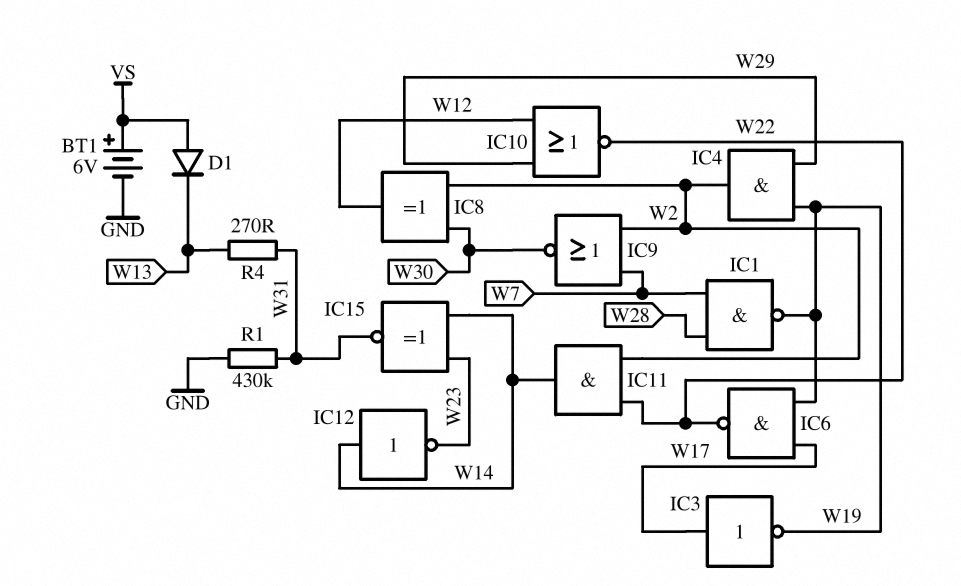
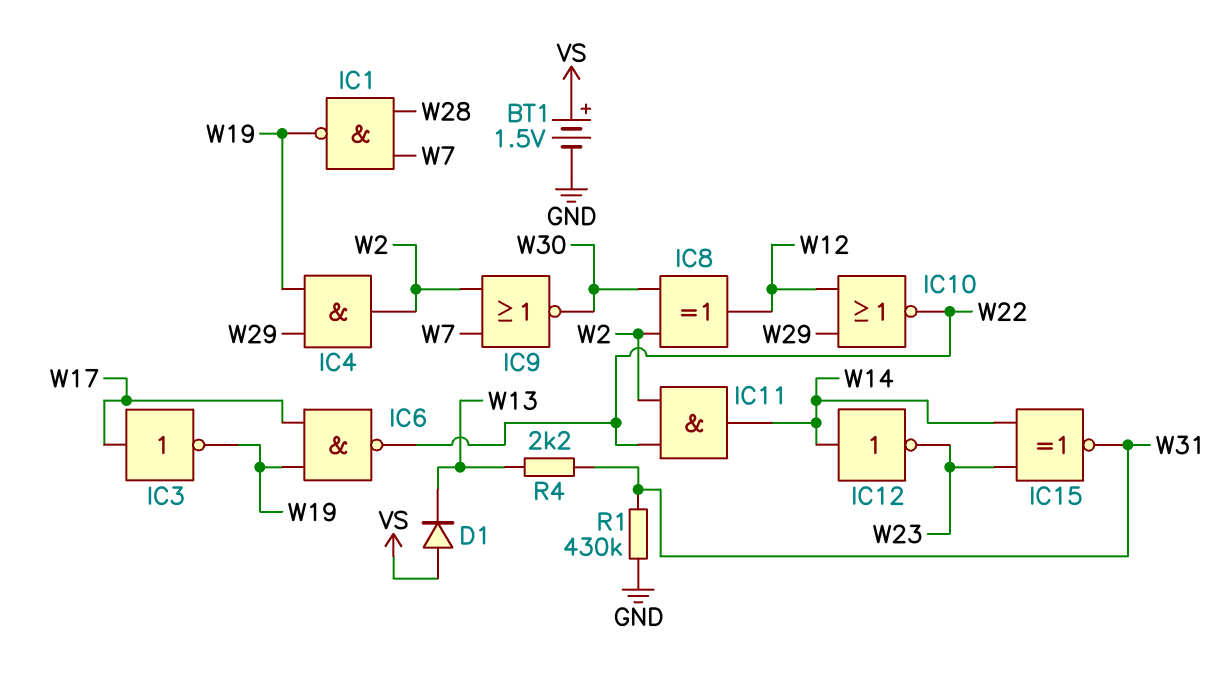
BT1: 6V (plus VS, minus GND) -> 1.5V (plus VS, minus GND)
R4: 270 (W13, W31) -> 2.2k (W13, W31)

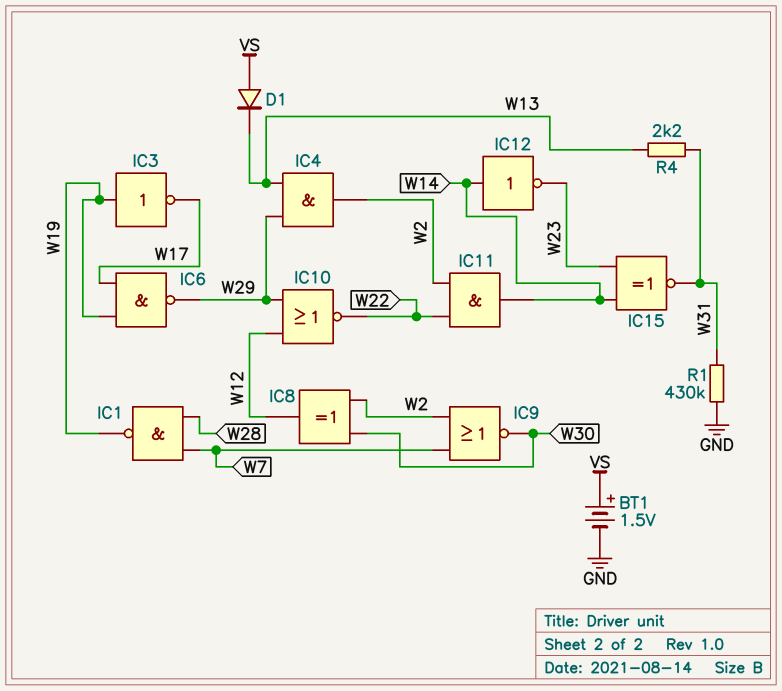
IC3: NOT (in W17, out W19) -> NOT (in W19, out W17)
IC4: AND (in W19, in W29, out W2) -> AND (in W13, in W29, out W2)
IC6: NAND (in W17, in W19, out W22) -> NAND (in W17, in W19, out W29)

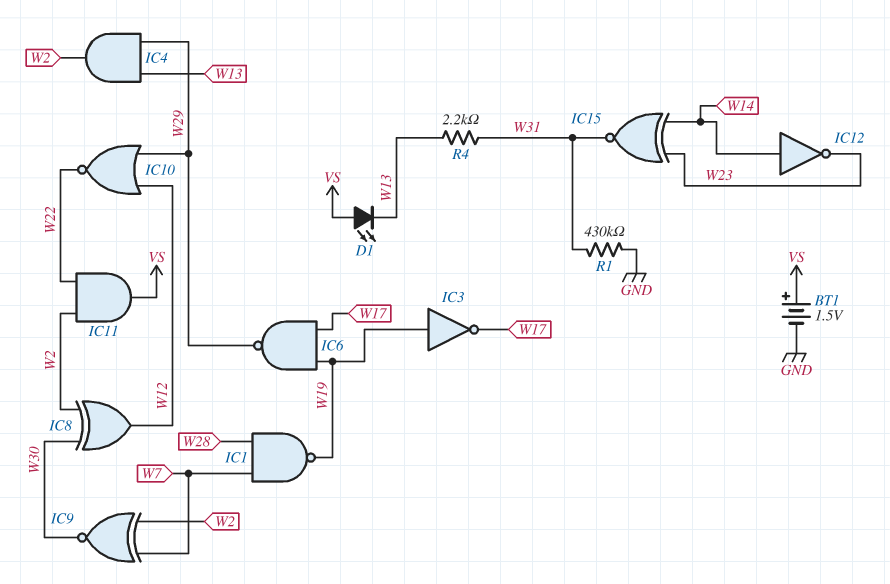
D1: diode (A VS, K W13) -> LED (A VS, K W13)
IC9: NOR (in W2, in W7, out W30) -> XNOR (in W2, in W7, out W30)
IC11: AND (in W2, in W22, out W14) -> AND (in W2, in W22, out VS)

